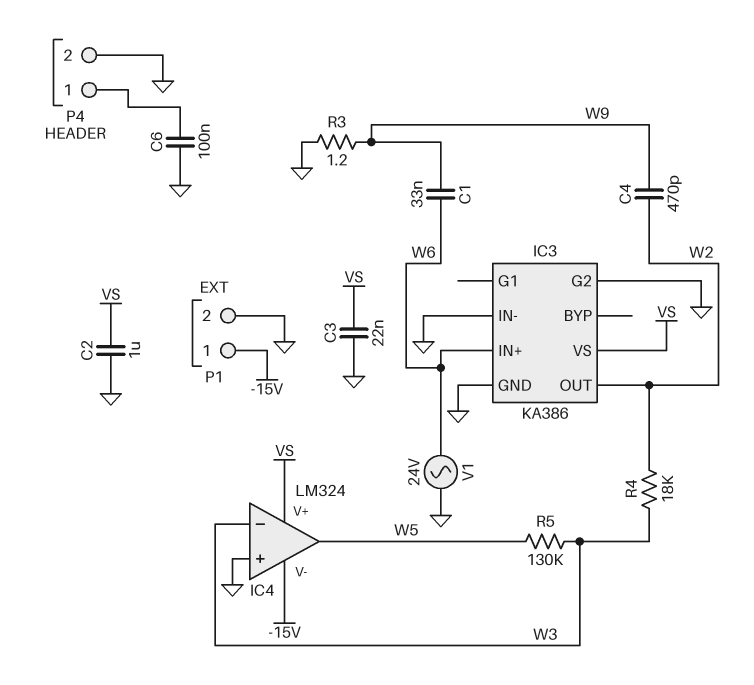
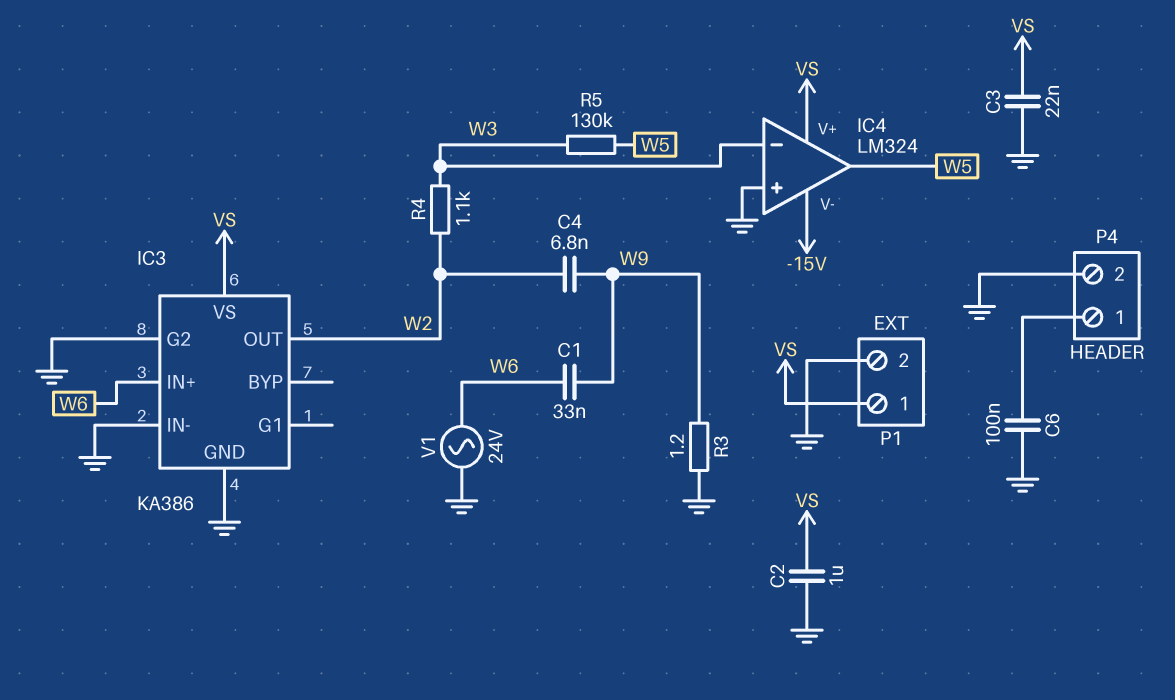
C4: 470pF (W2, W9) -> 6.8nF (W2, W9)
P1 pin 1: -15V -> VS
R4: 18k (W2, W3) -> 1.1k (W2, W3)

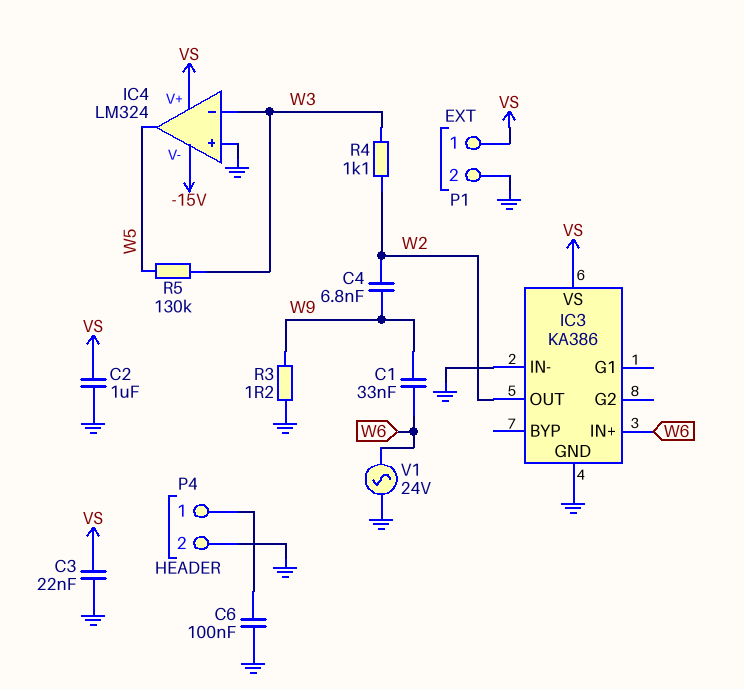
IC3 pin G2: GND -> none

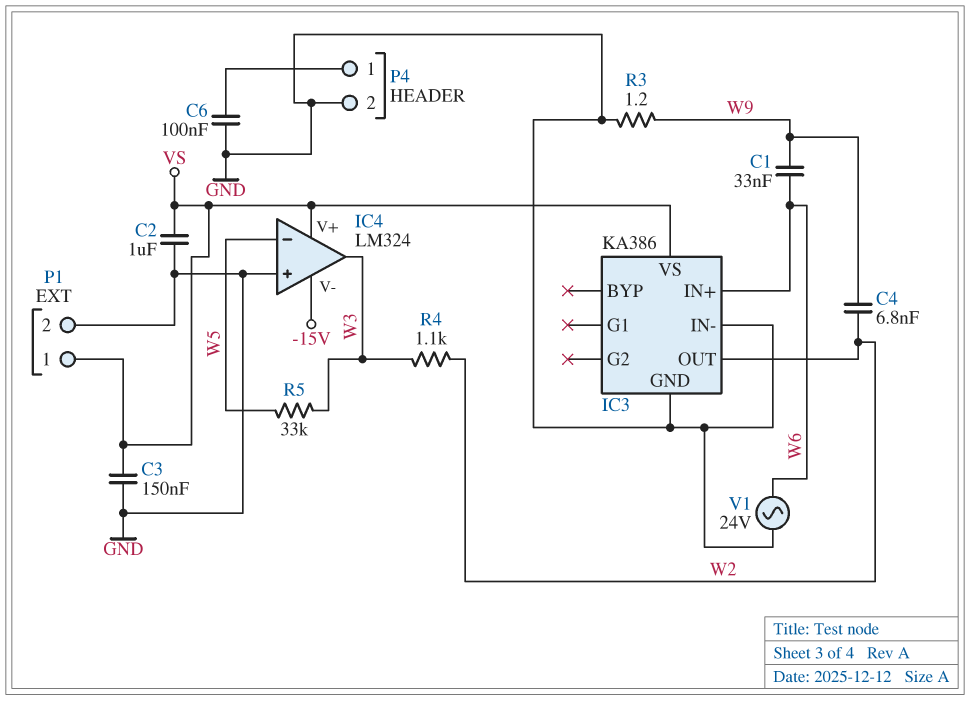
C3: 22nF (GND, VS) -> 150nF (GND, VS)
IC4 pin in-: W3 -> W5
IC4 pin out: W5 -> W3
R5: 130k (W3, W5) -> 33k (W3, W5)

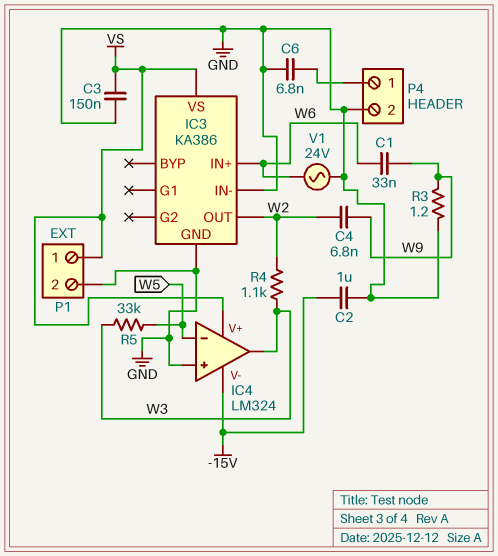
C2: 1uF (GND, VS) -> 1uF (-15V, GND)
C6: 100nF (GND, P4/1) -> 6.8nF (GND, P4/1)

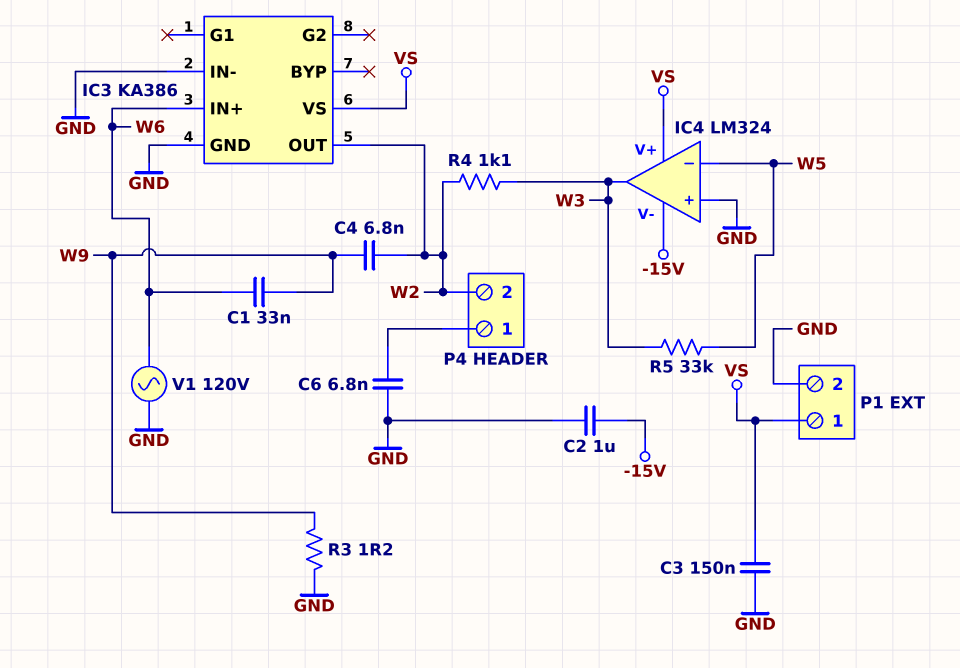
P4 pin 2: GND -> W2
V1: AC 24V (GND, W6) -> AC 120V (GND, W6)

